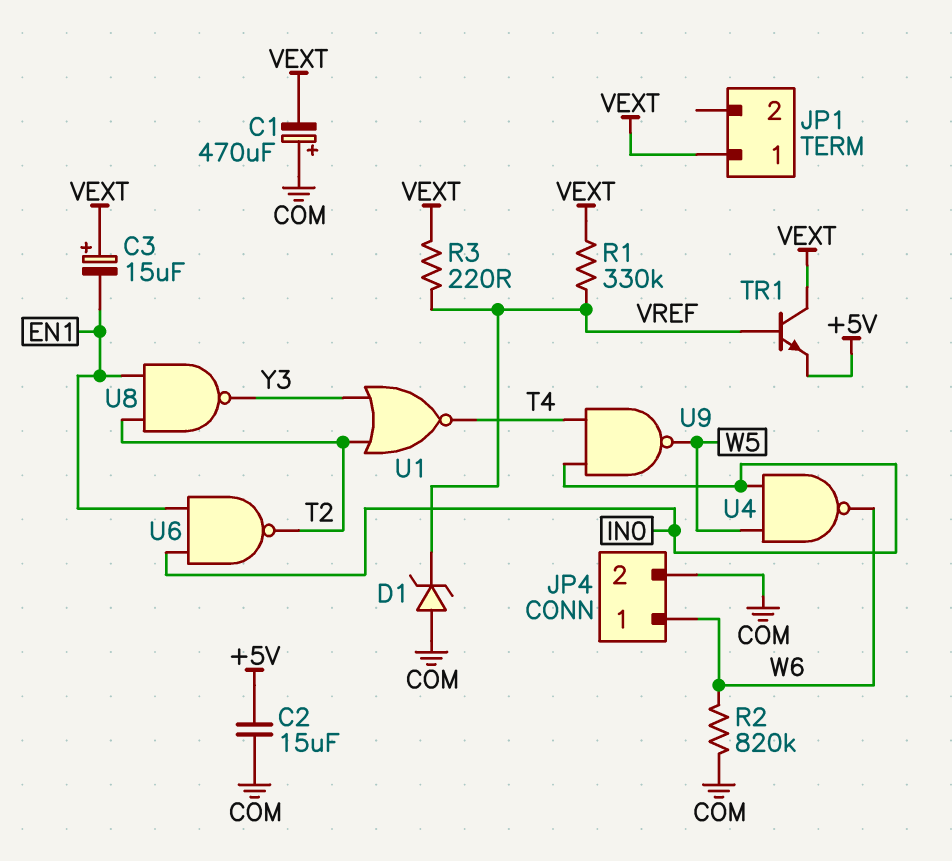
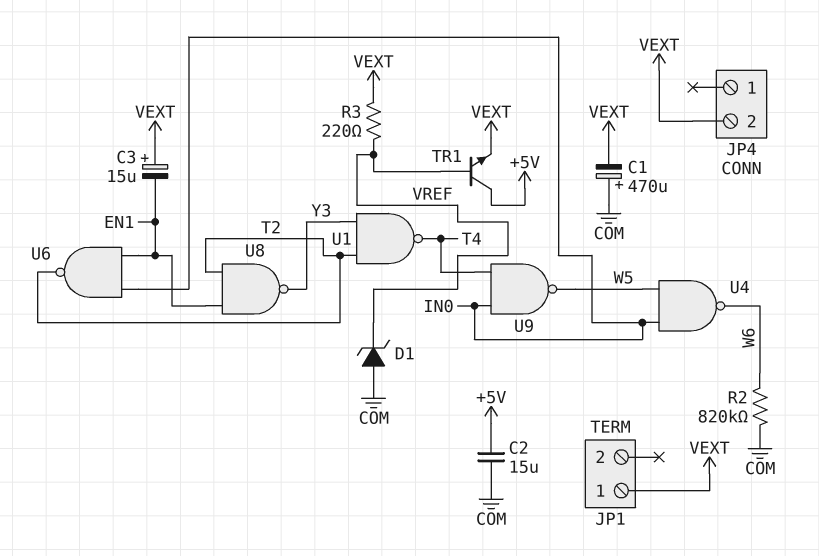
JP4 pin 1: W6 -> none
JP4 pin 2: COM -> VEXT
R1: 330k (VEXT, VREF) -> none
TR1: NPN (B VREF, C VEXT, E +5V) -> NPN (B VREF, C +5V, E VEXT)
U1: NOR (in T2, in Y3, out T4) -> NAND (in T2, in Y3, out T4)

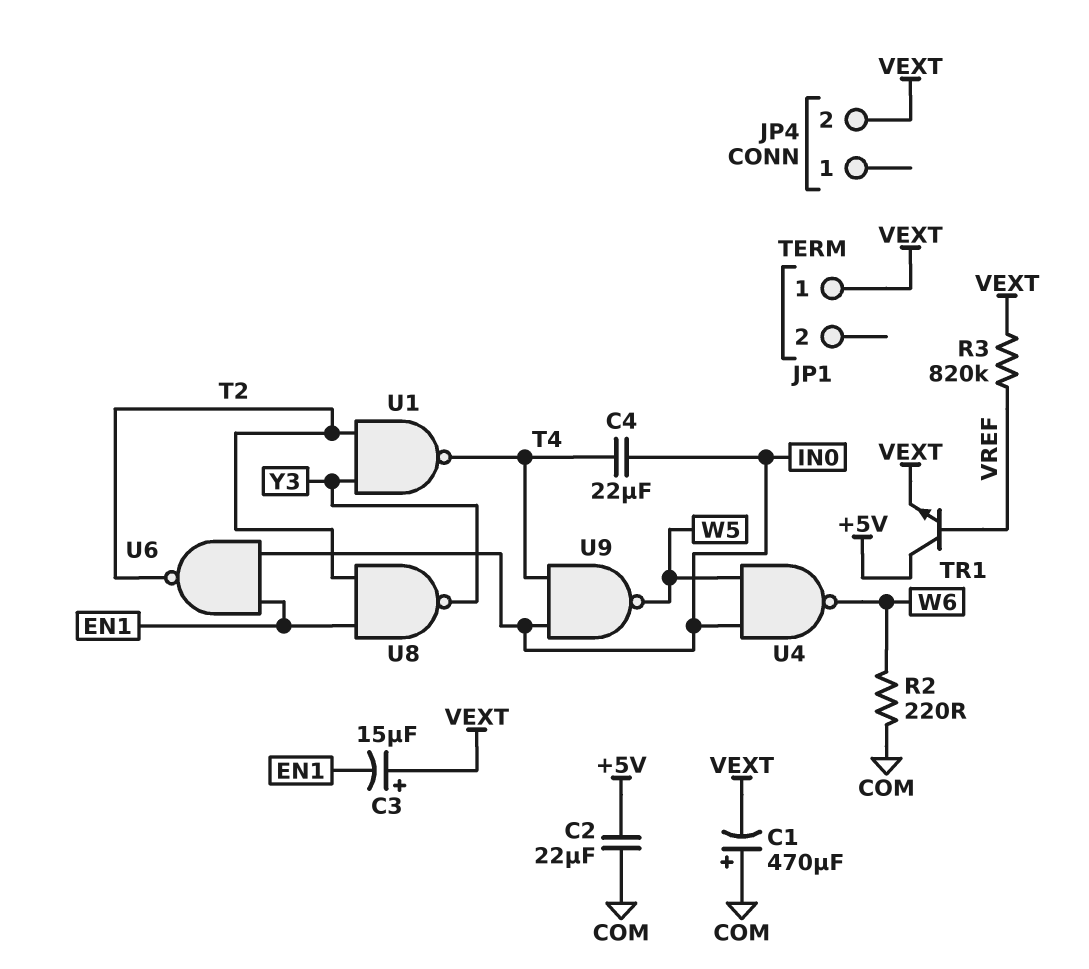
C2: 15uF (+5V, COM) -> 22uF (+5V, COM)
C4: none -> 22uF (IN0, T4)
D1: zener (A COM, K VREF) -> none
R2: 820k (COM, W6) -> 220 (COM, W6)
R3: 220 (VEXT, VREF) -> 820k (VEXT, VREF)

